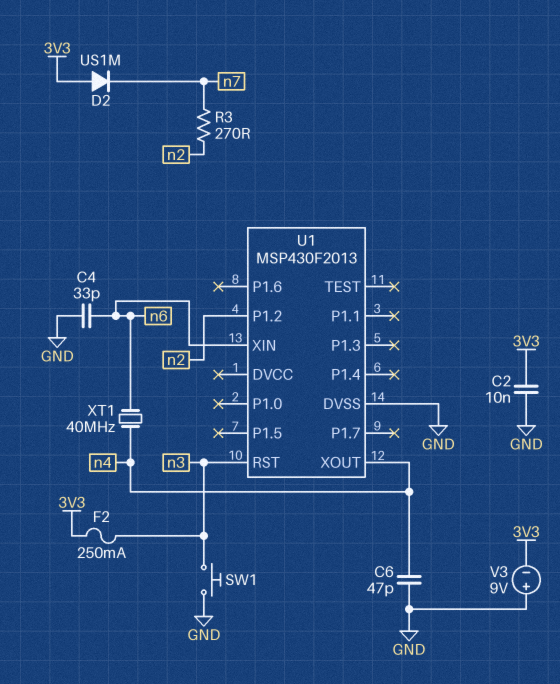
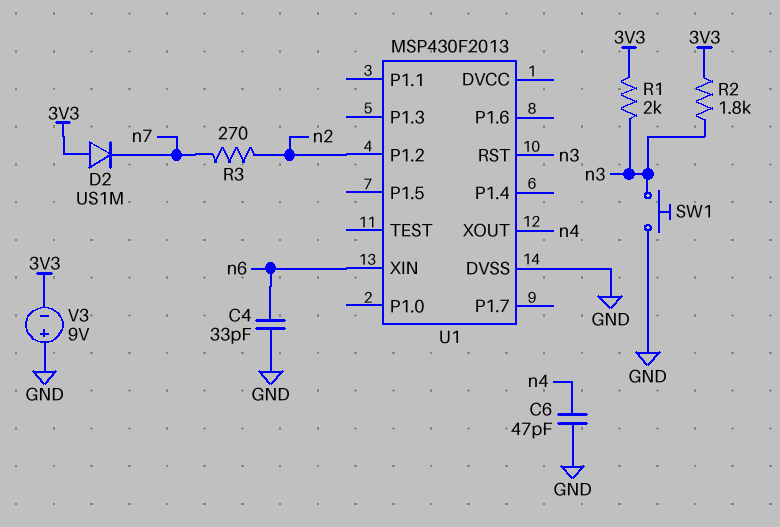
C2: 10nF (3V3, GND) -> none
F2: 250mA (3V3, n3) -> none
R1: none -> 2k (3V3, n3)
R2: none -> 1.8k (3V3, n3)
XT1: 40MHz (n4, n6) -> none

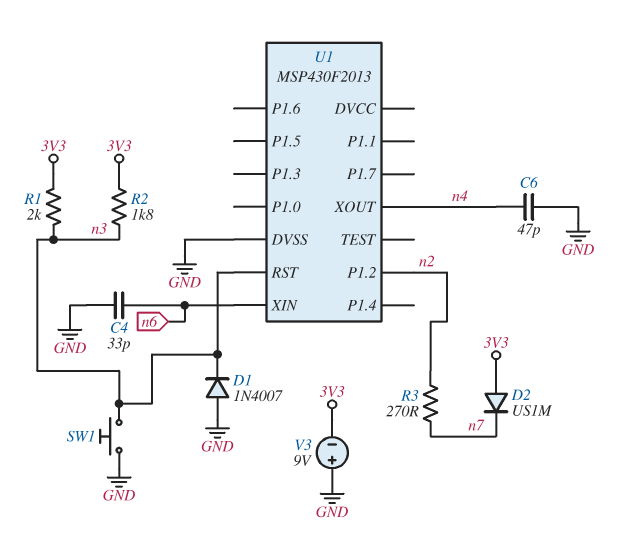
D1: none -> diode 1N4007 (A GND, K n3)

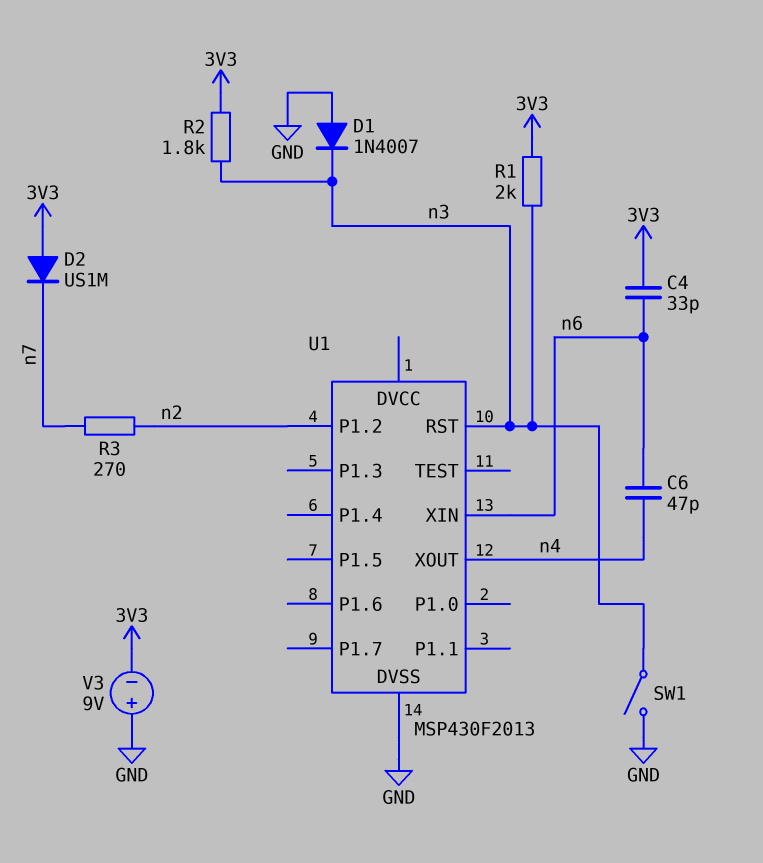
C4: 33pF (GND, n6) -> 33pF (3V3, n6)
C6: 47pF (GND, n4) -> 47pF (n4, n6)
SW1: button (GND, n3) -> switch (GND, n3)

